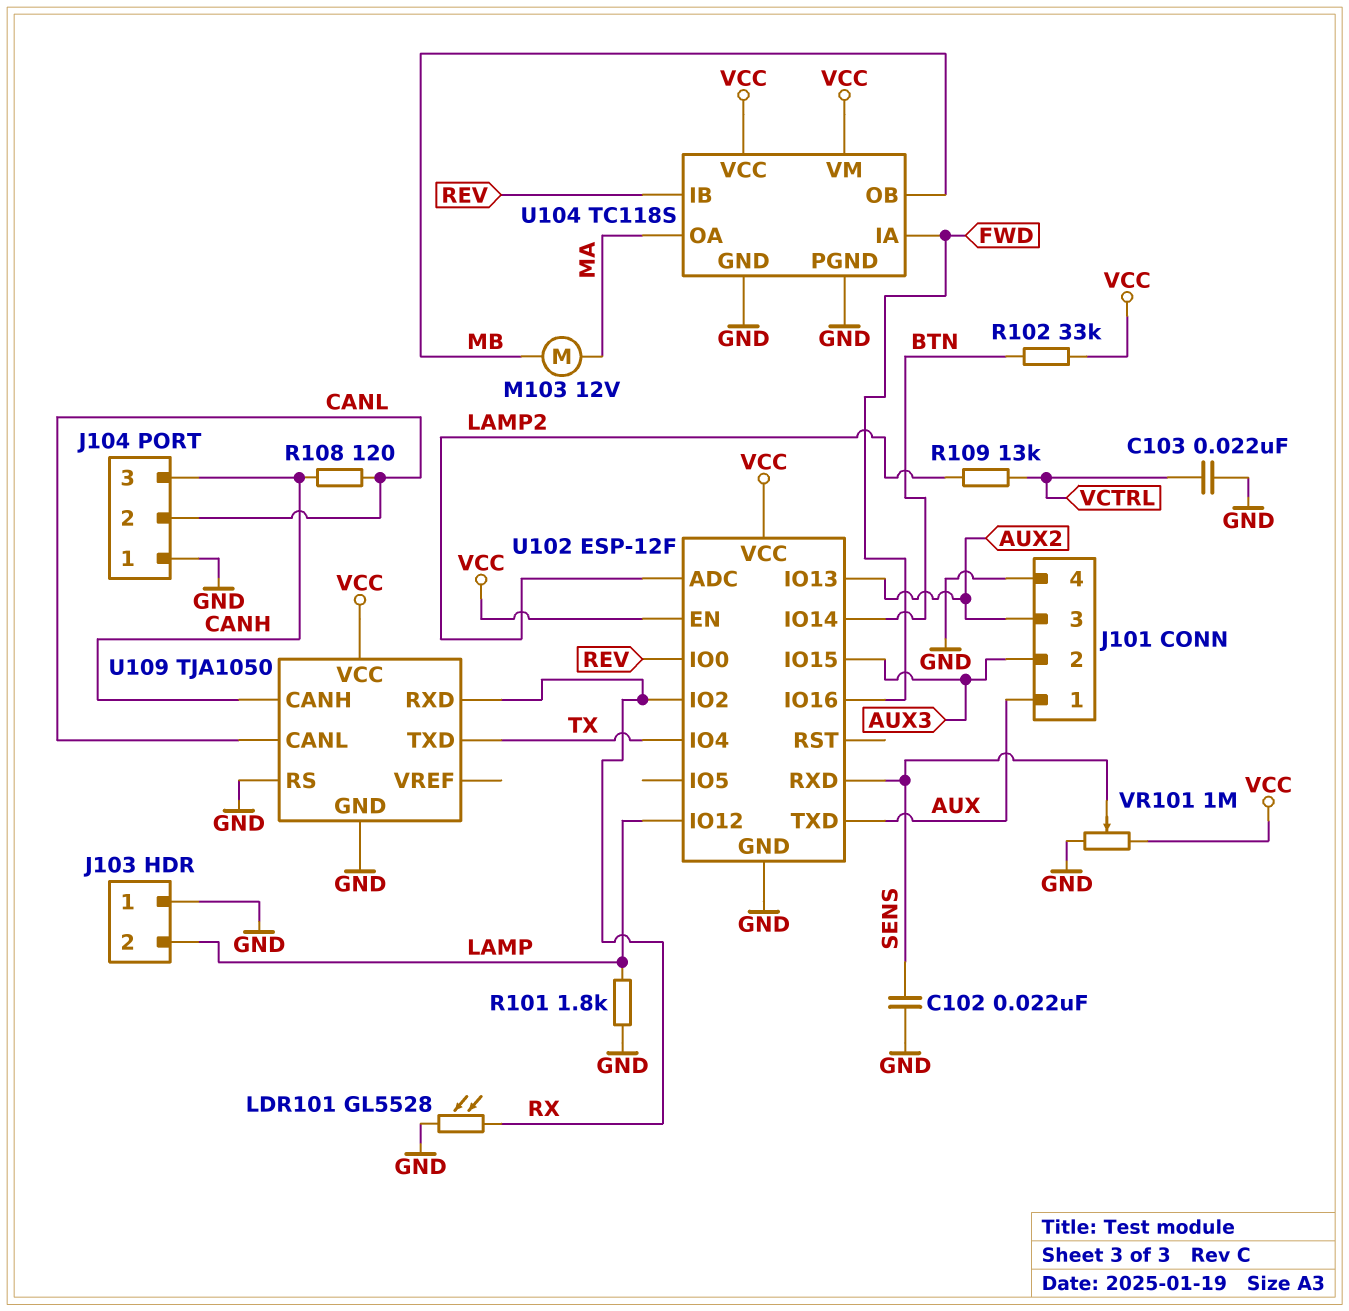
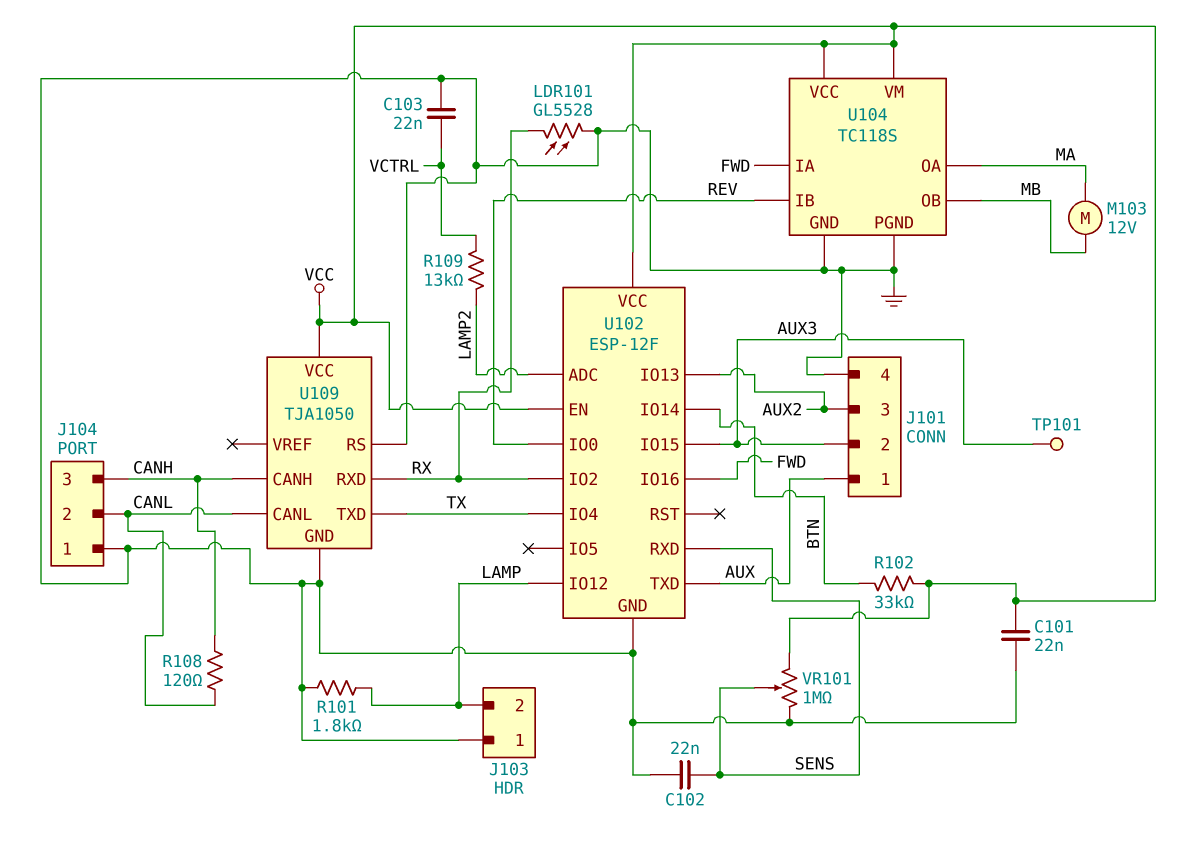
C101: none -> 22nF (GND, VCC)
TP101: none -> test point (AUX3)

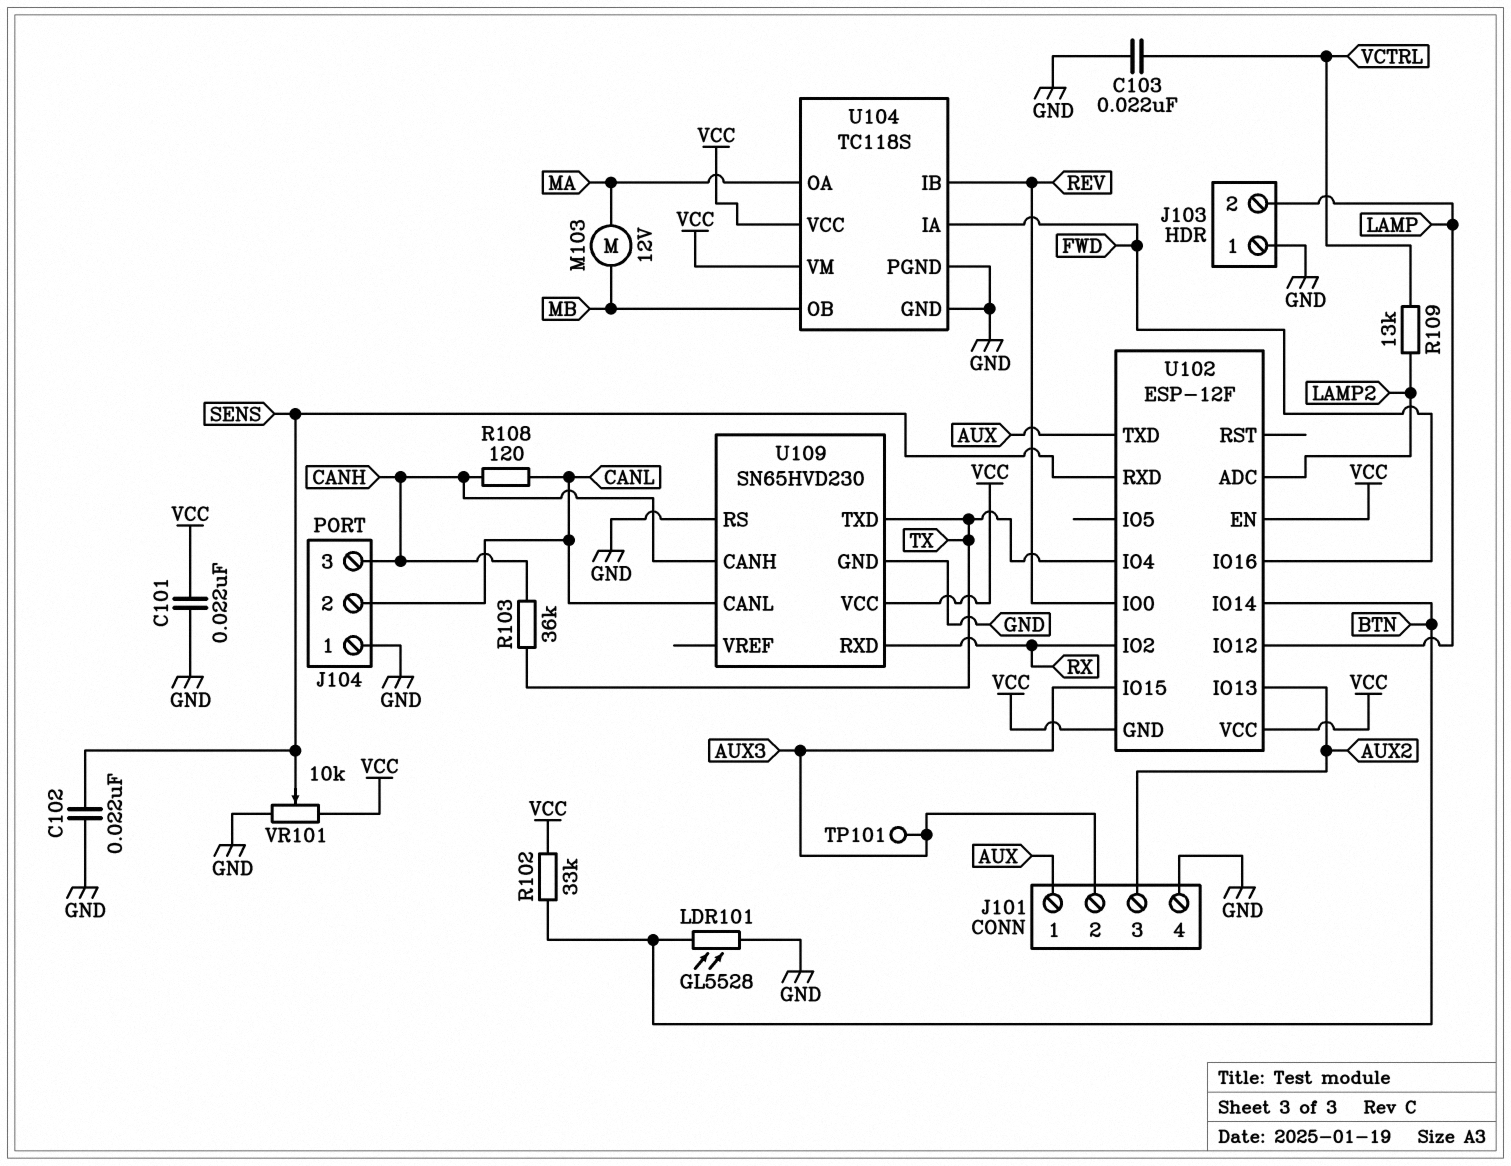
LDR101: GL5528 (GND, RX) -> GL5528 (BTN, GND)
R101: 1.8k (GND, LAMP) -> none
R103: none -> 36k (CANH, TX)
U102 pin GND: GND -> VCC
U109: TJA1050 -> SN65HVD230
VR101: 1M (GND, VCC, wiper SENS) -> 10k (GND, VCC, wiper SENS)

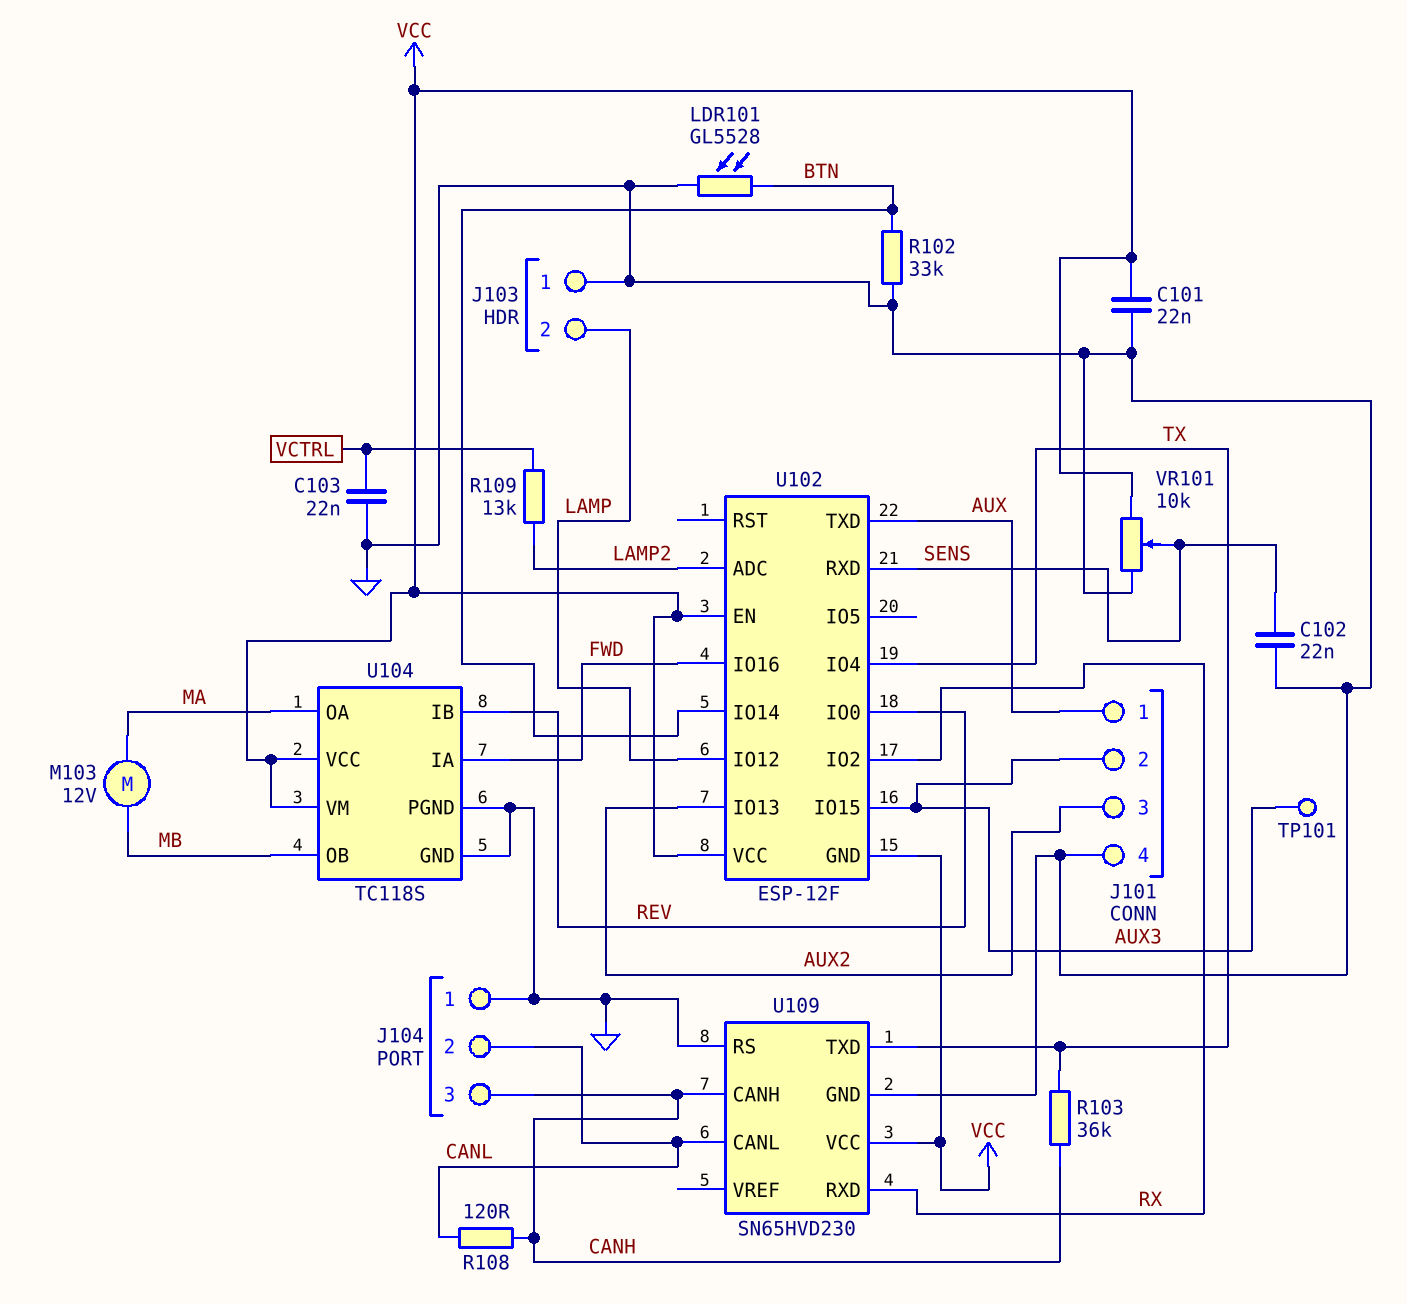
R102: 33k (BTN, VCC) -> 33k (BTN, GND)

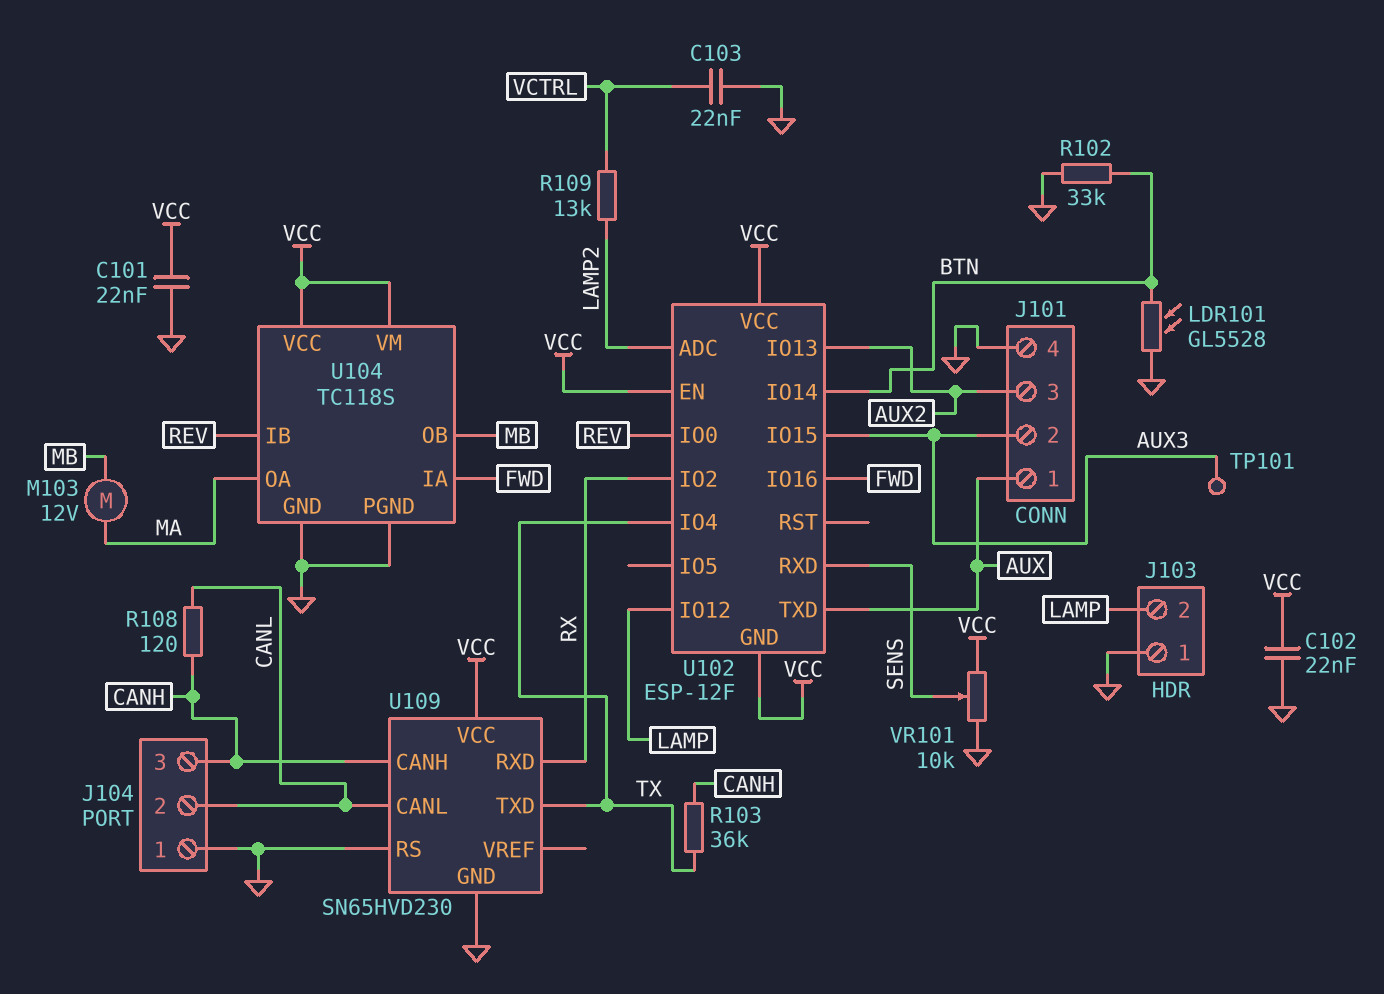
C102: 22nF (GND, SENS) -> 22nF (GND, VCC)

